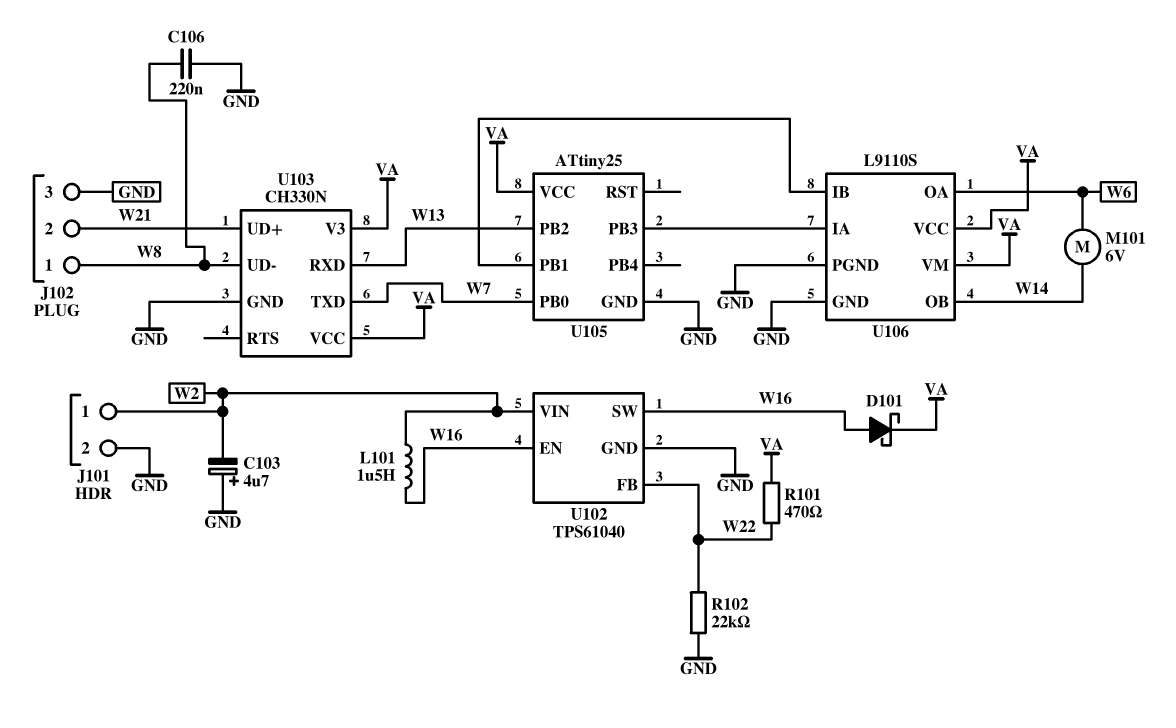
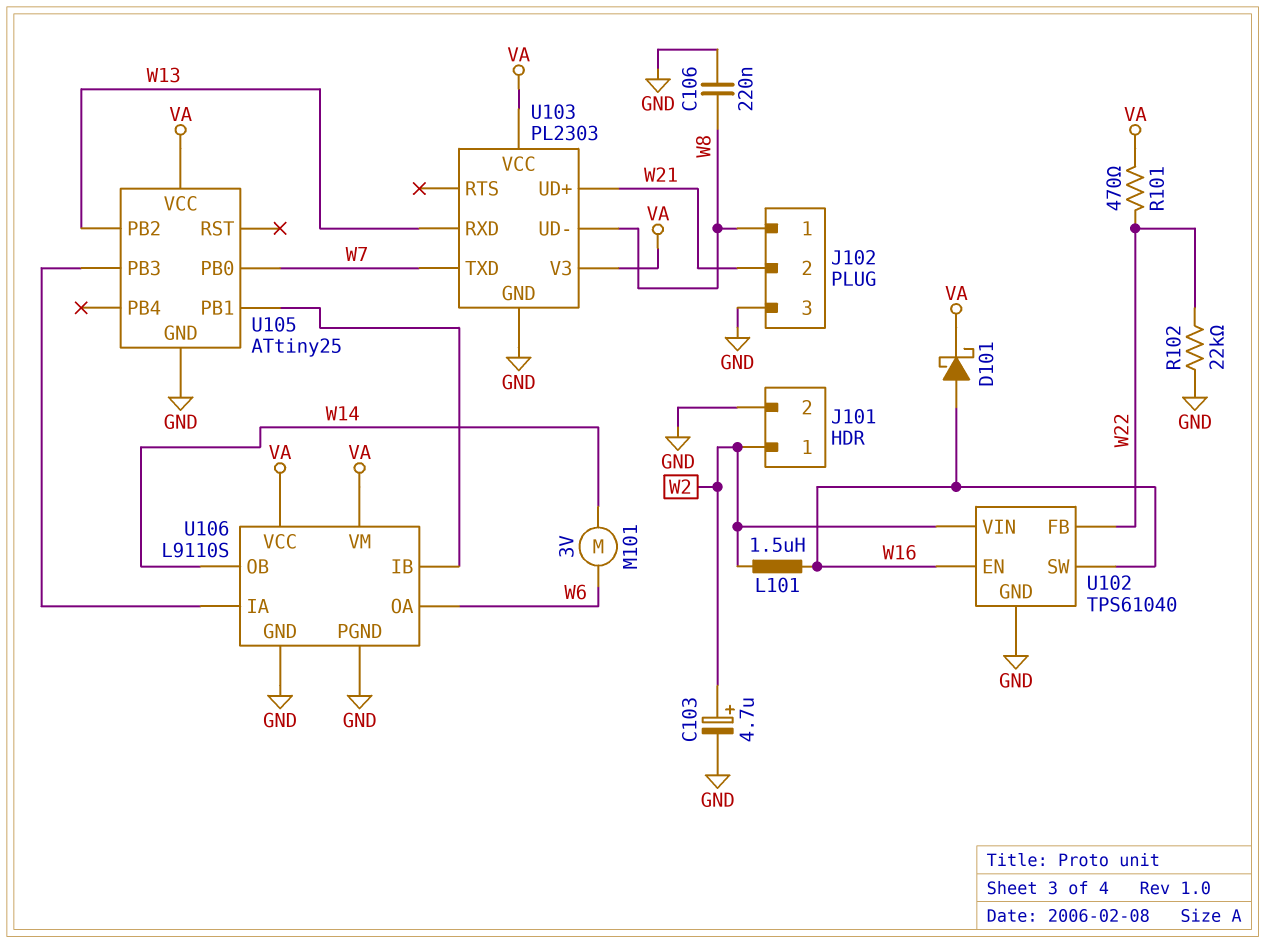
C103: 4.7uF (plus GND, minus W2) -> 4.7uF (plus W2, minus GND)
M101: motor 6V (W6, W14) -> motor 3V (W6, W14)
U103: CH330N -> PL2303

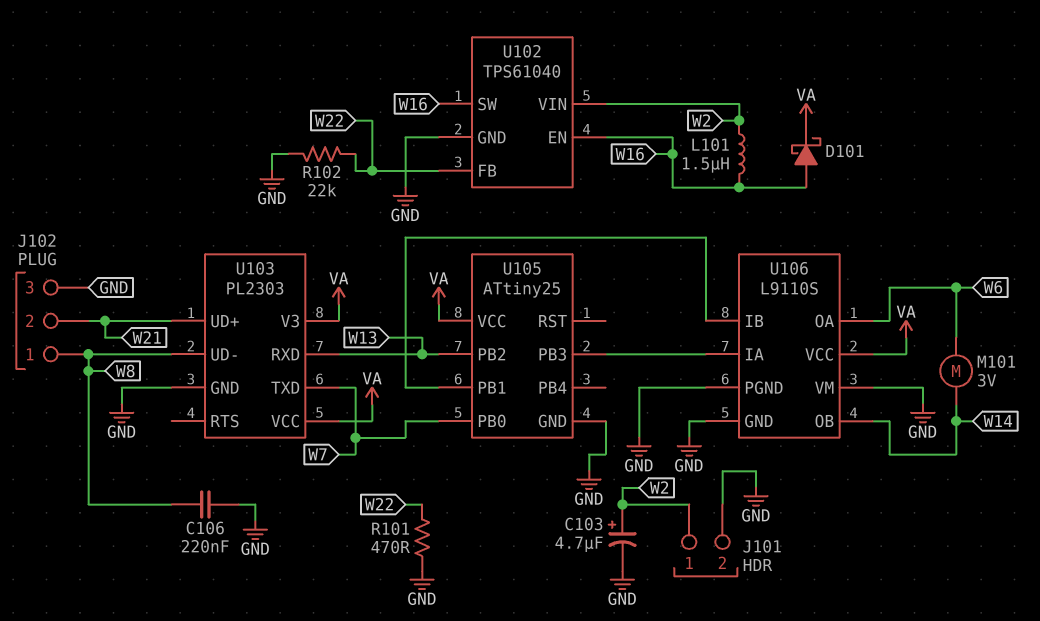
R101: 470 (VA, W22) -> 470 (GND, W22)
U106 pin VM: VA -> GND

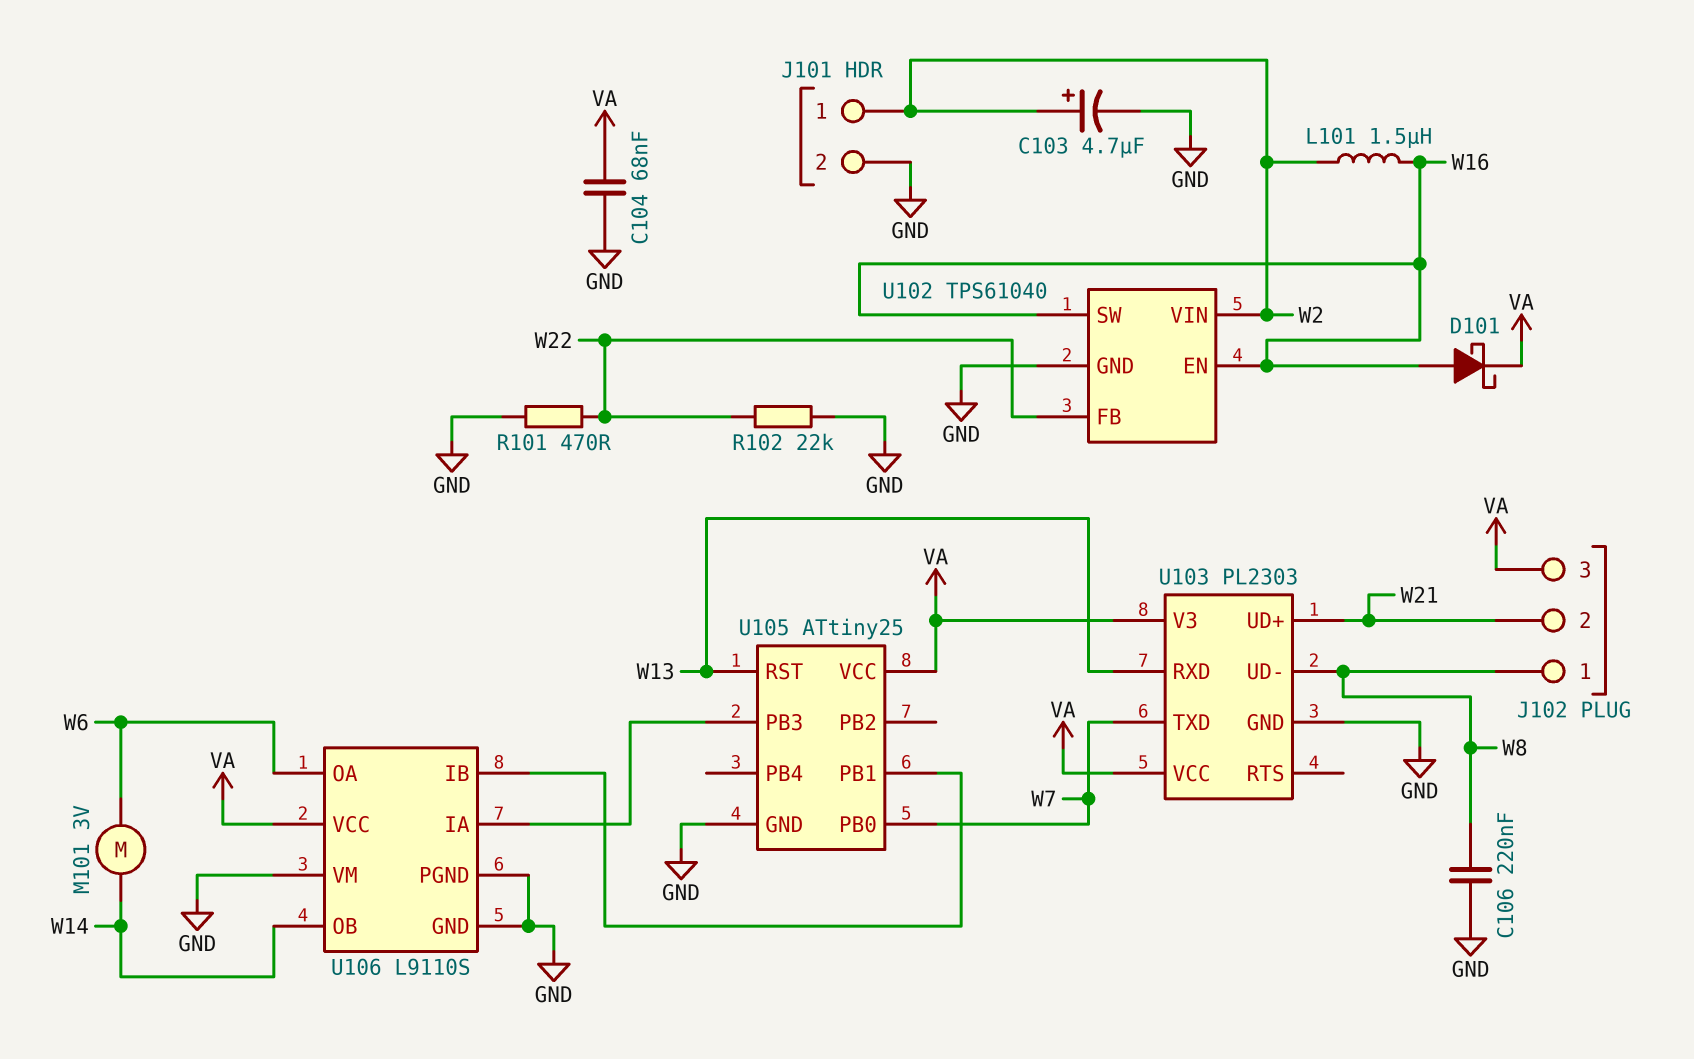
C104: none -> 68nF (GND, VA)
J102 pin 3: GND -> VA
U105 pin PB2: W13 -> none
U105 pin RST: none -> W13

